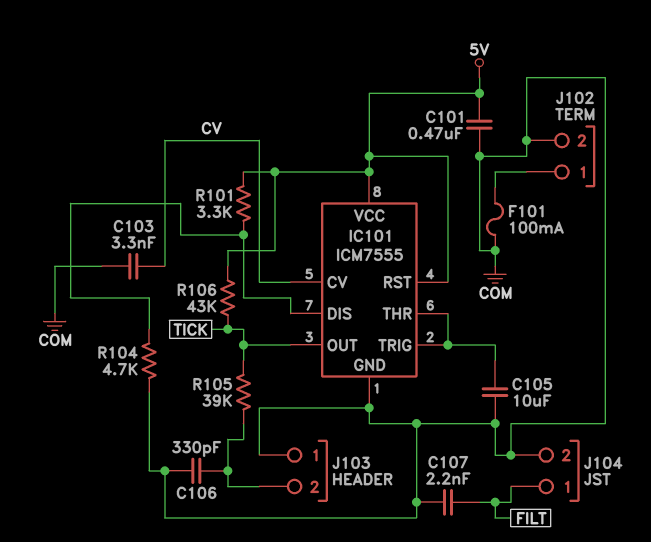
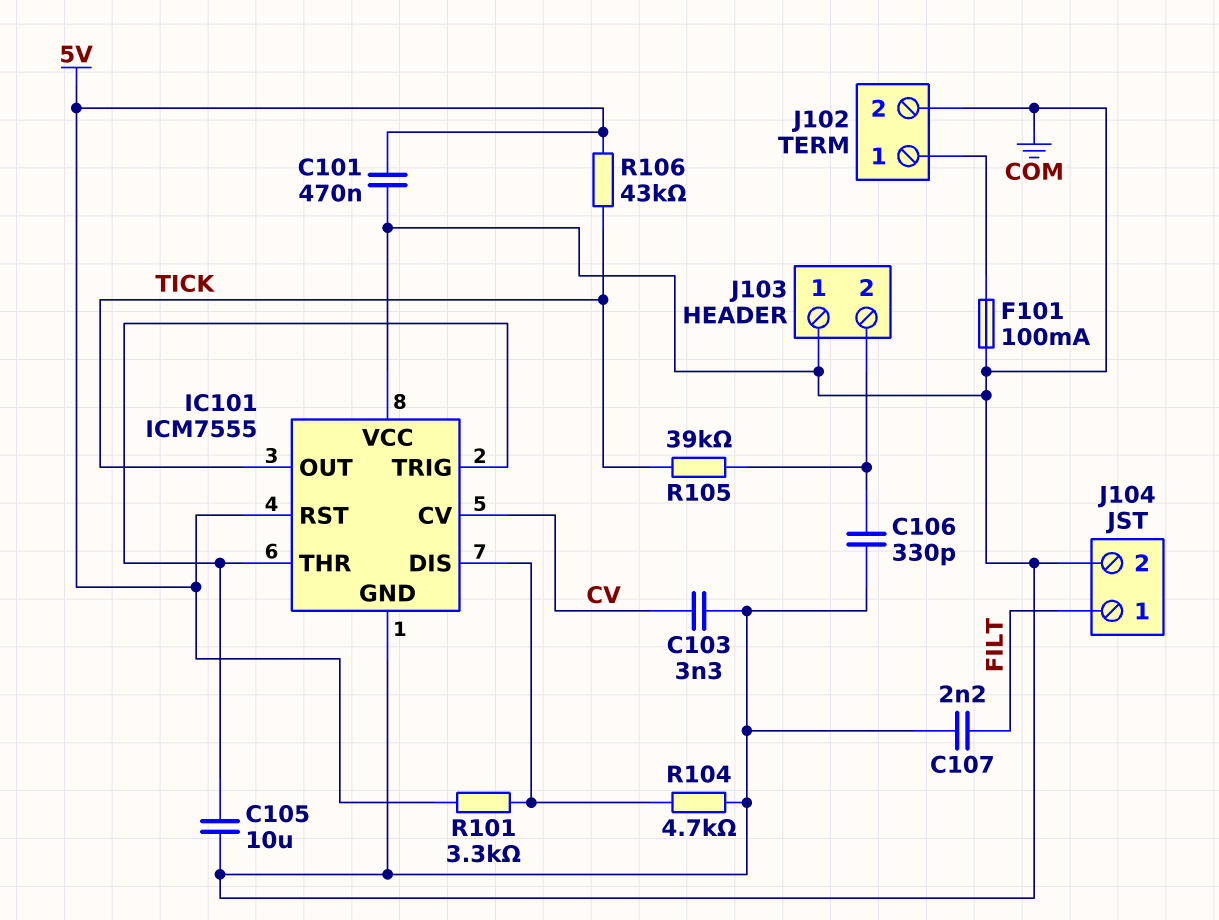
IC101 pin VCC: 5V -> COM

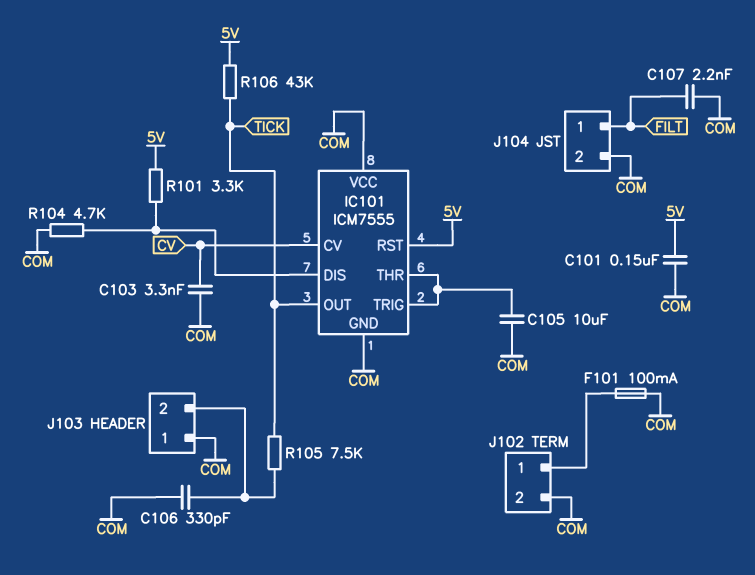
C101: 470nF (5V, COM) -> 150nF (5V, COM)
R105: 39k (J103/2, TICK) -> 7.5k (J103/2, TICK)

